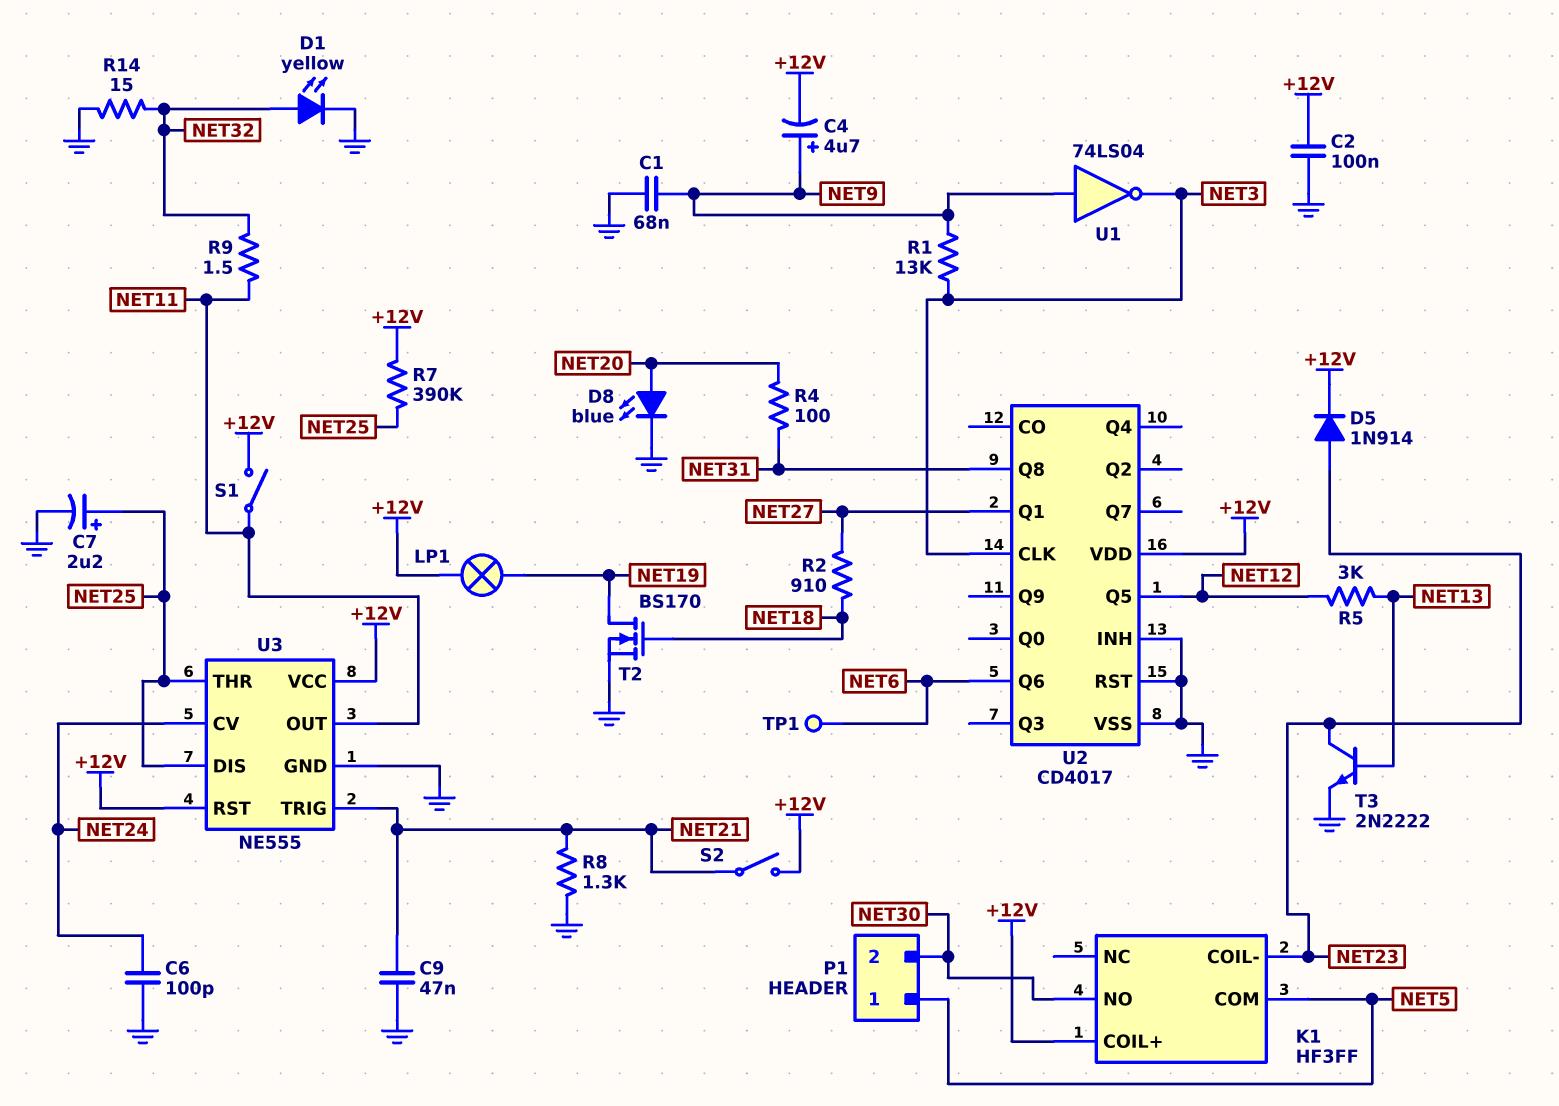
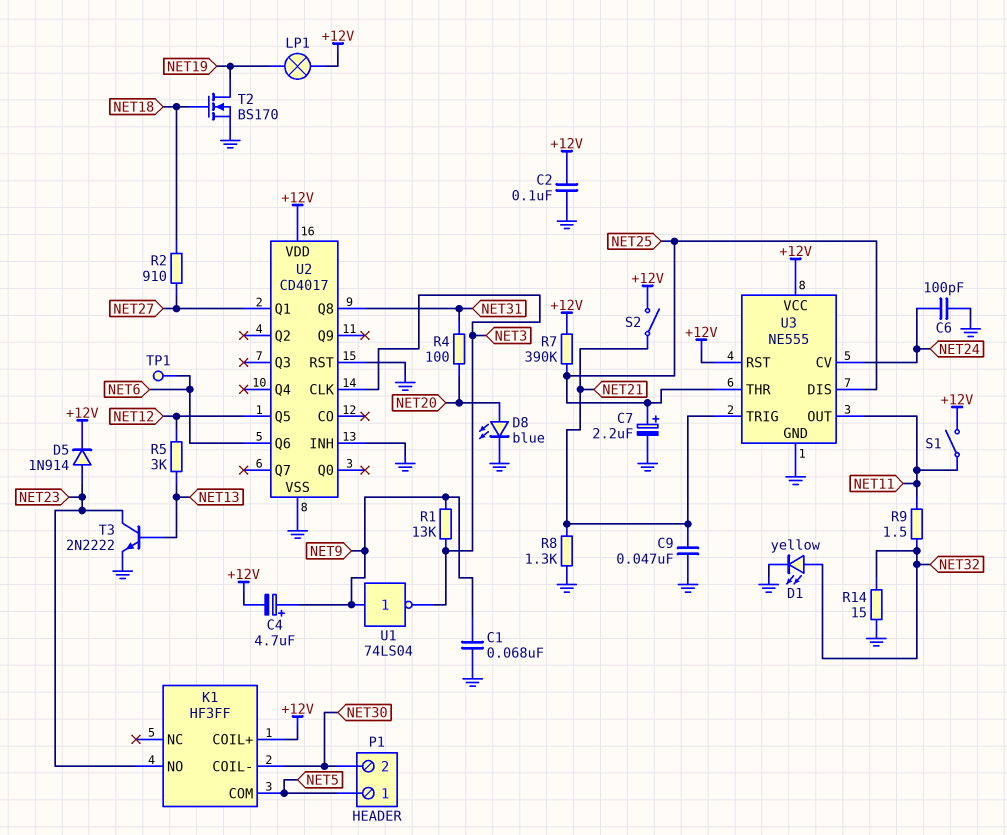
K1 pin COIL-: NET23 -> NET30
K1 pin NO: NET30 -> NET23

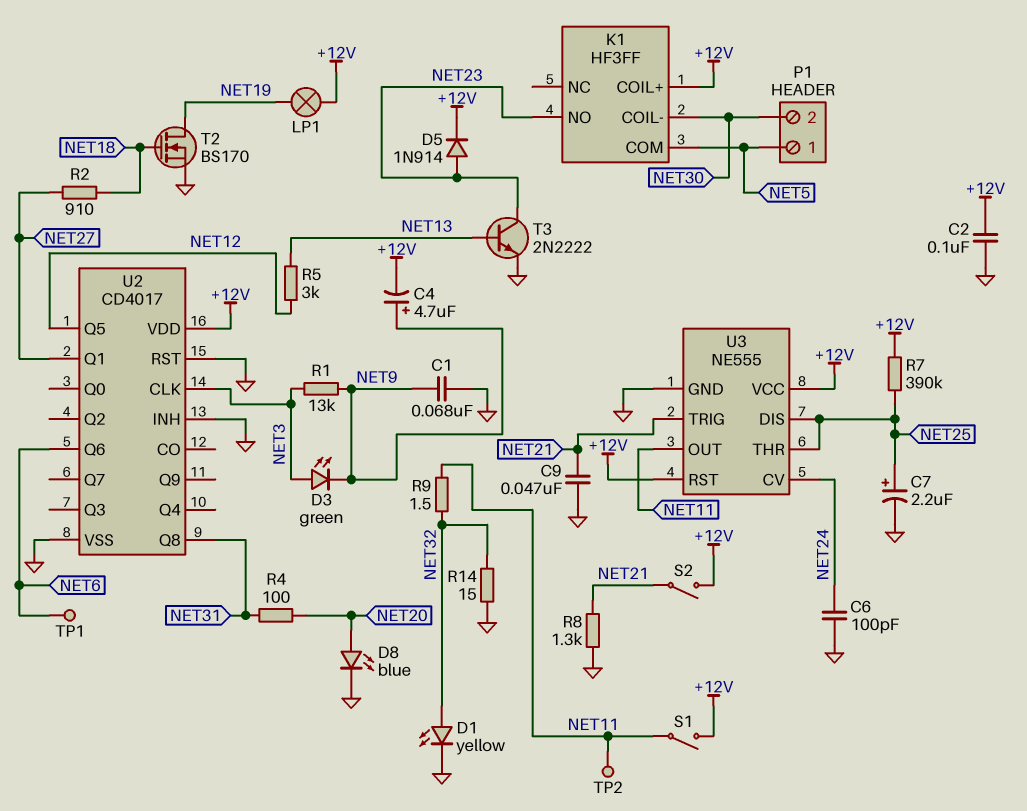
D3: none -> LED green (A NET3, K NET9)
TP2: none -> test point (NET11)
U1: NOT 74LS04 (in NET9, out NET3) -> none

